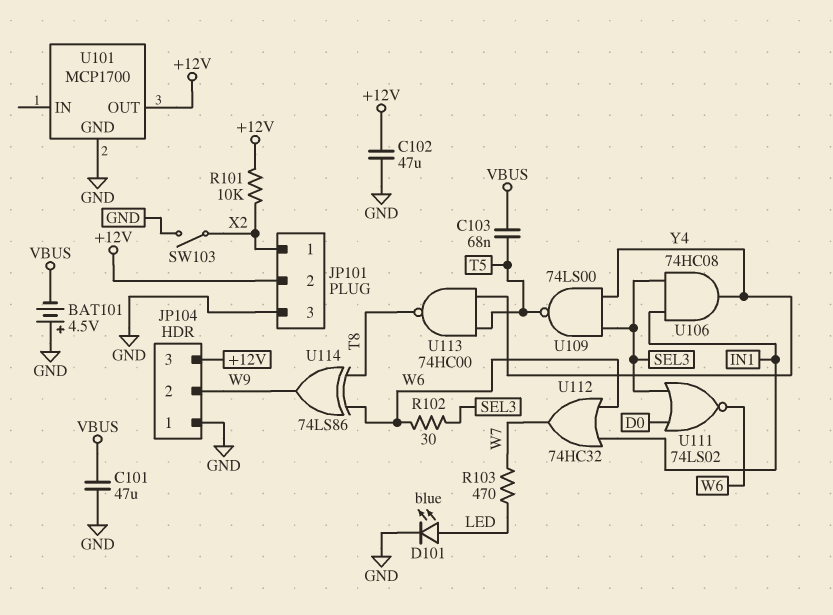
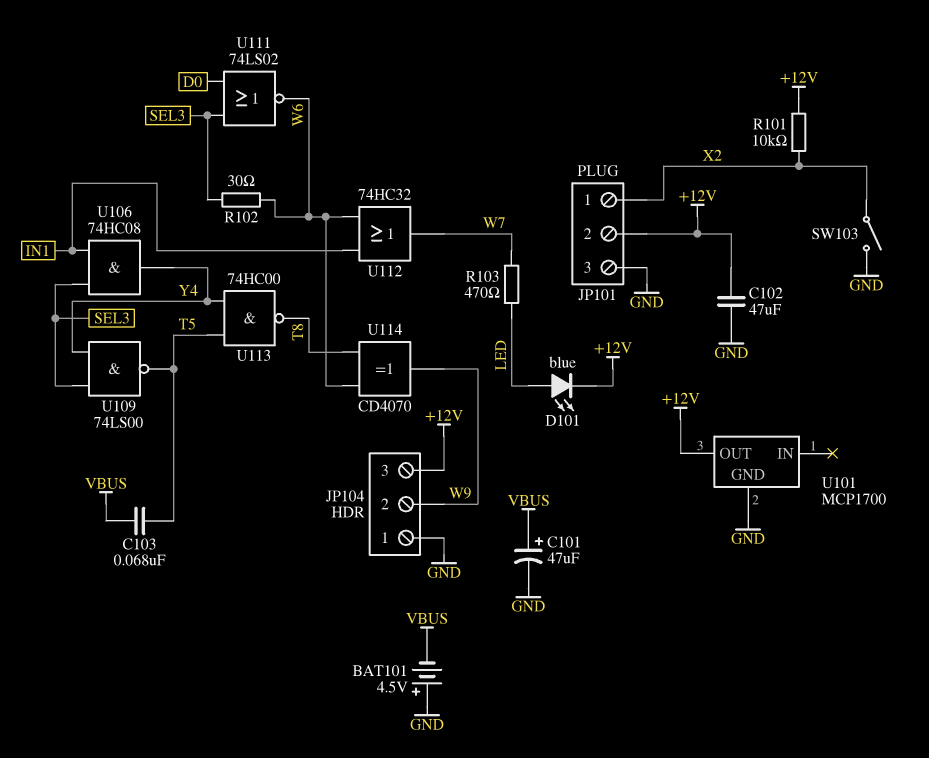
C101: 47uF (GND, VBUS) -> 47uF (plus VBUS, minus GND)
D101: LED blue (A LED, K GND) -> LED blue (A LED, K +12V)
U114: XOR 74LS86 (in T8, in W6, out W9) -> XOR CD4070 (in T8, in W6, out W9)

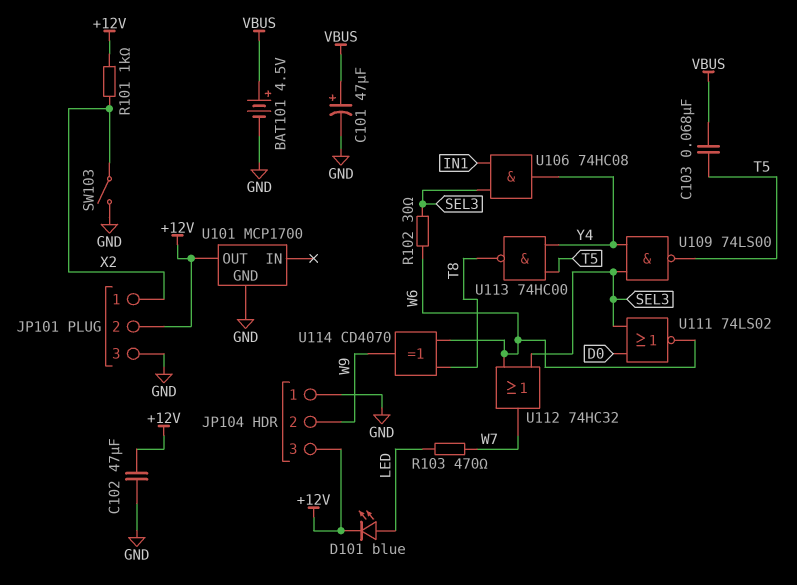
BAT101: 4.5V (plus GND, minus VBUS) -> 4.5V (plus VBUS, minus GND)
R101: 10k (+12V, X2) -> 1k (+12V, X2)
U112: OR 74HC32 (in IN1, in W6, out W7) -> OR 74HC32 (in SEL3, in W6, out W7)

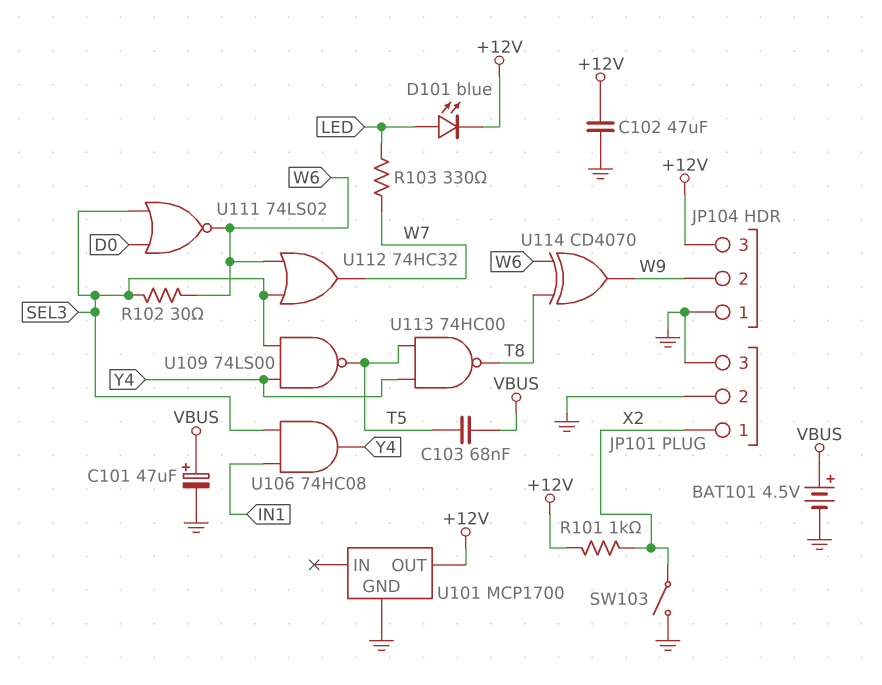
JP101 pin 2: +12V -> GND
R103: 470 (LED, W7) -> 330 (LED, W7)

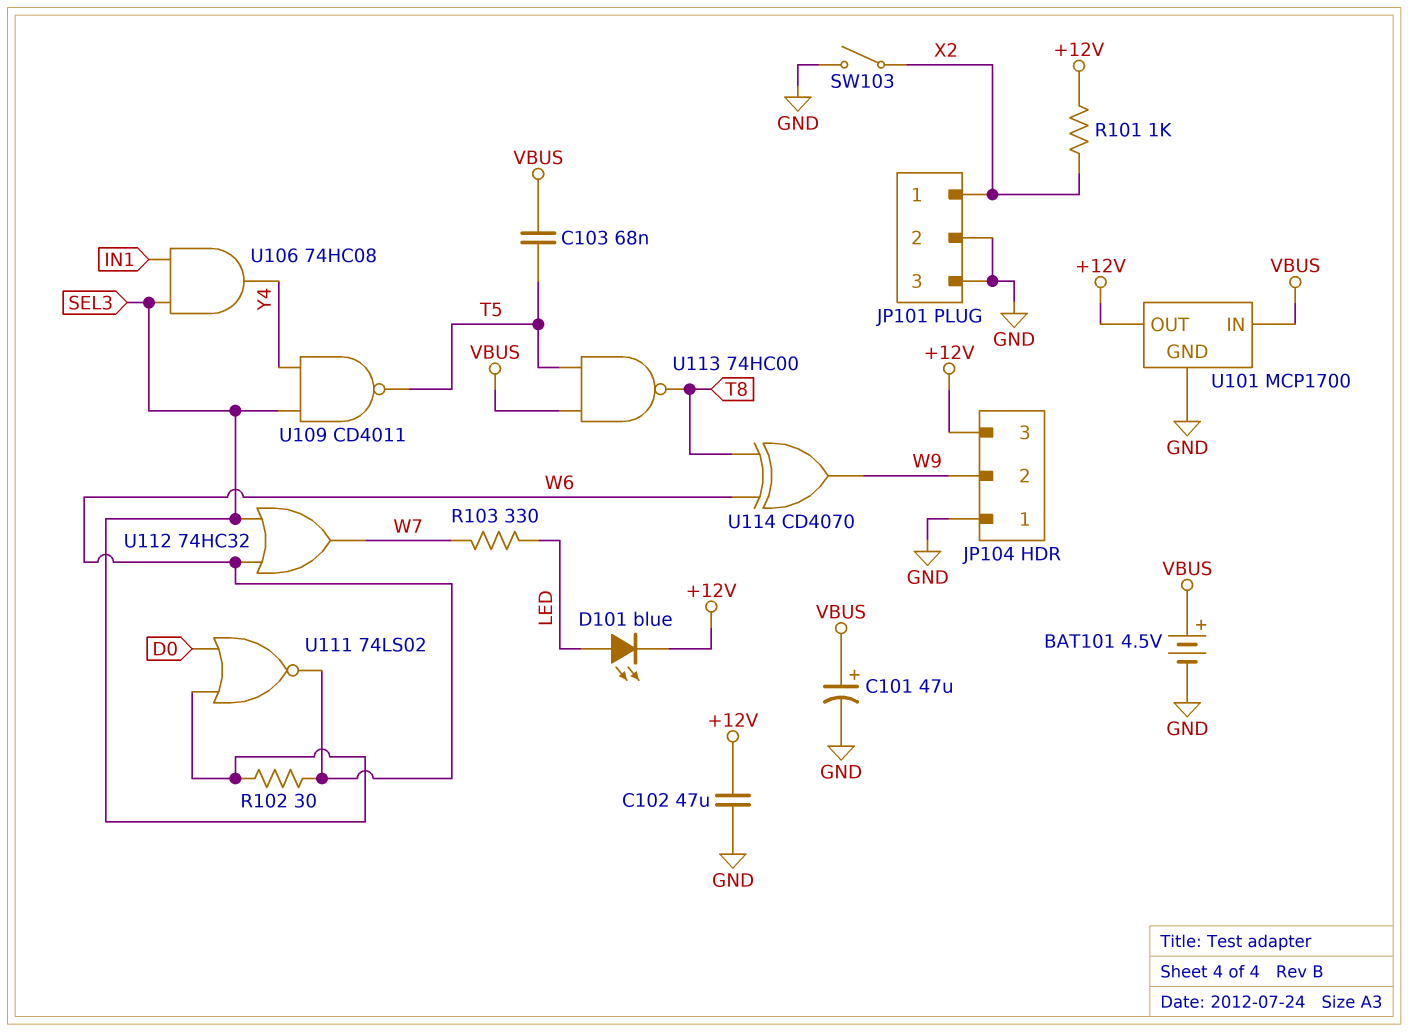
U101 pin IN: none -> VBUS
U109: NAND 74LS00 (in SEL3, in Y4, out T5) -> NAND CD4011 (in SEL3, in Y4, out T5)
U113: NAND 74HC00 (in T5, in Y4, out T8) -> NAND 74HC00 (in T5, in VBUS, out T8)

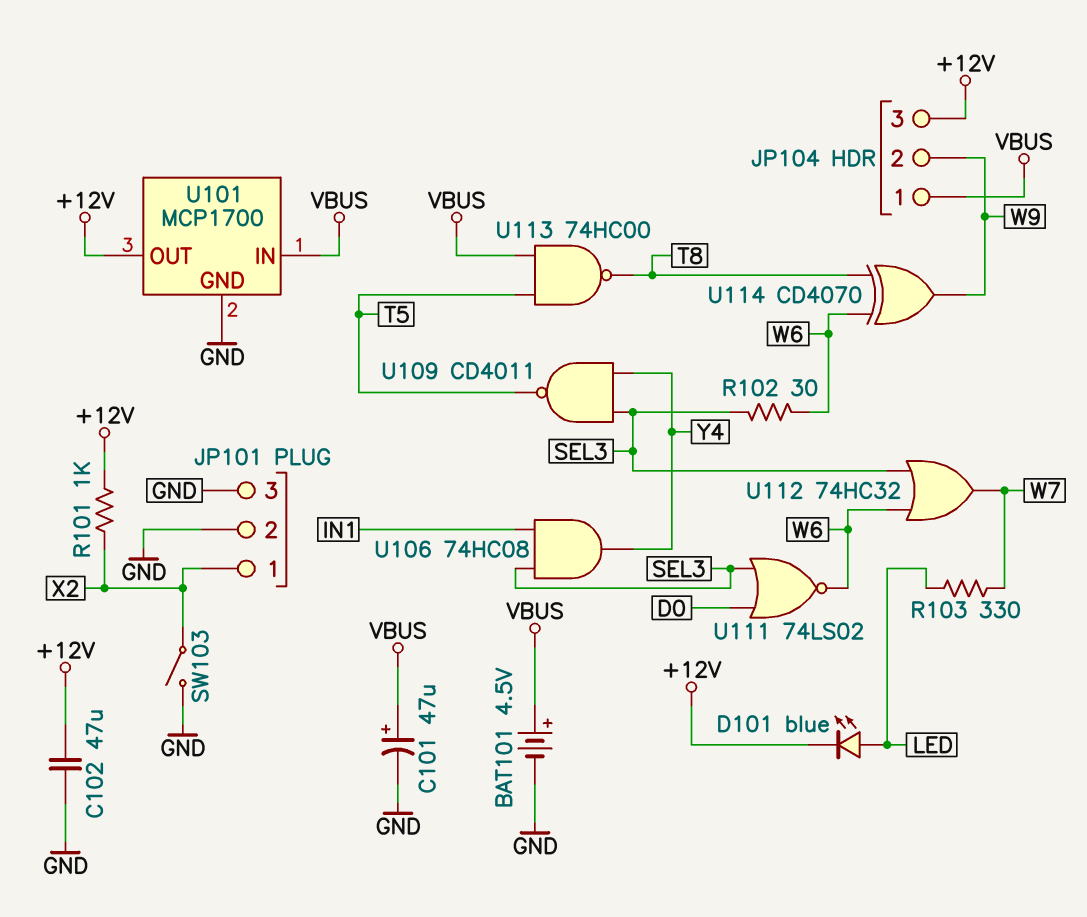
C103: 68nF (T5, VBUS) -> none
JP104 pin 1: GND -> VBUS

